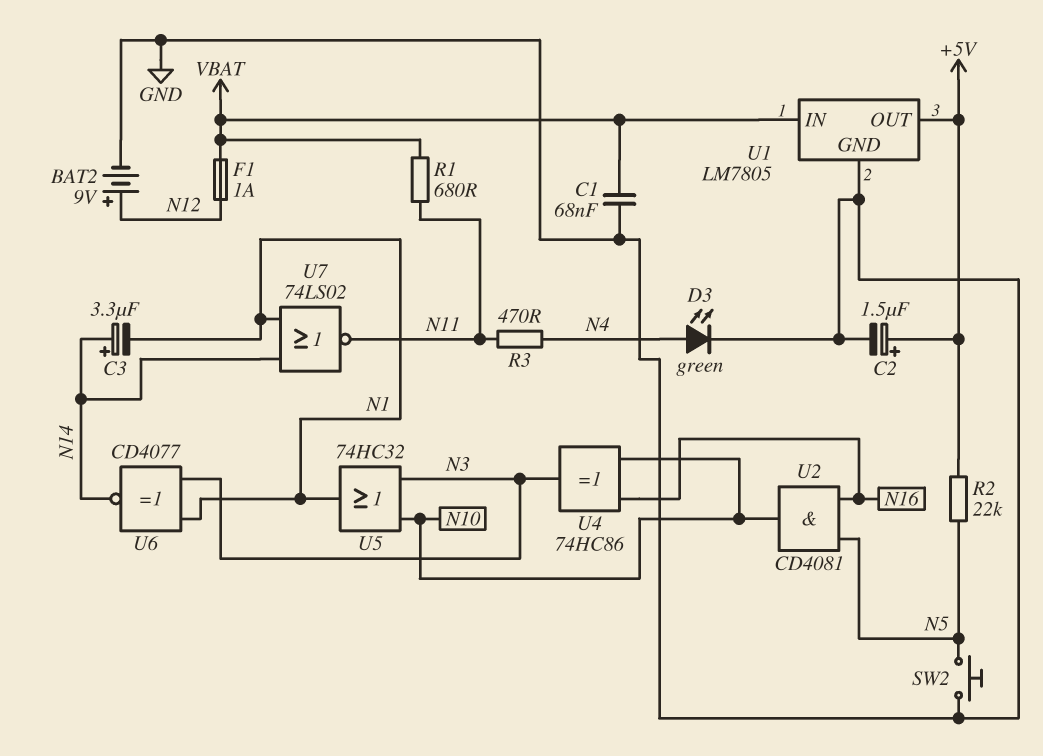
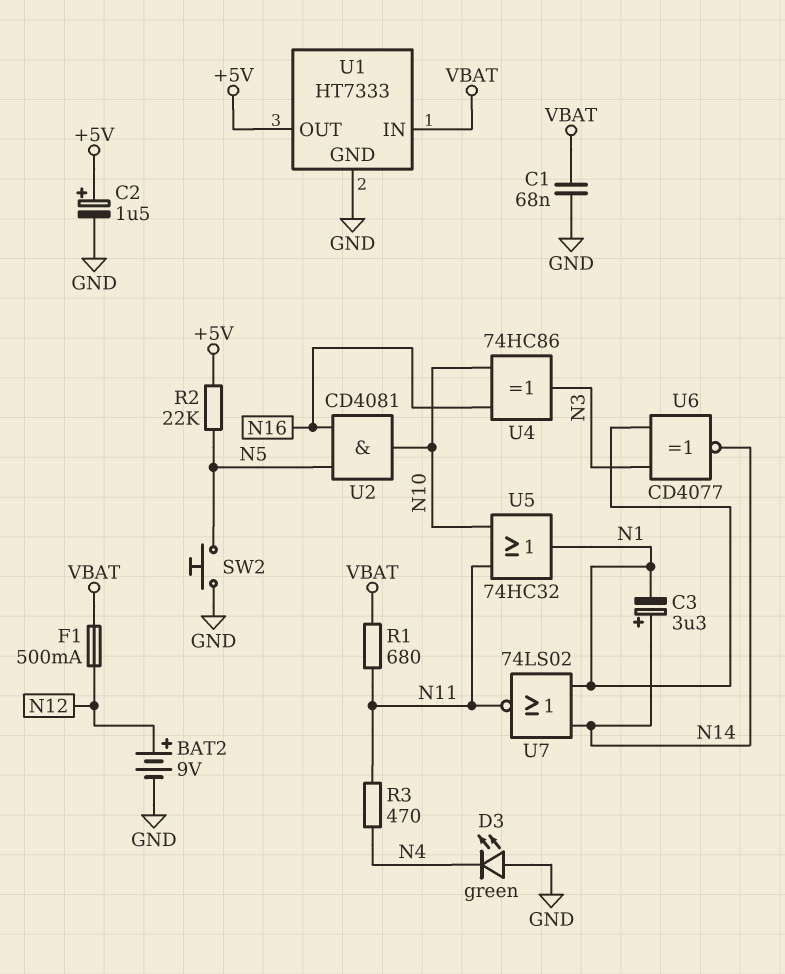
D3: LED green (A N4, K GND) -> LED green (A GND, K N4)
F1: 1A (N12, VBAT) -> 500mA (N12, VBAT)
U1: LM7805 -> HT7333
U5: OR 74HC32 (in N3, in N10, out N1) -> OR 74HC32 (in N10, in N11, out N1)

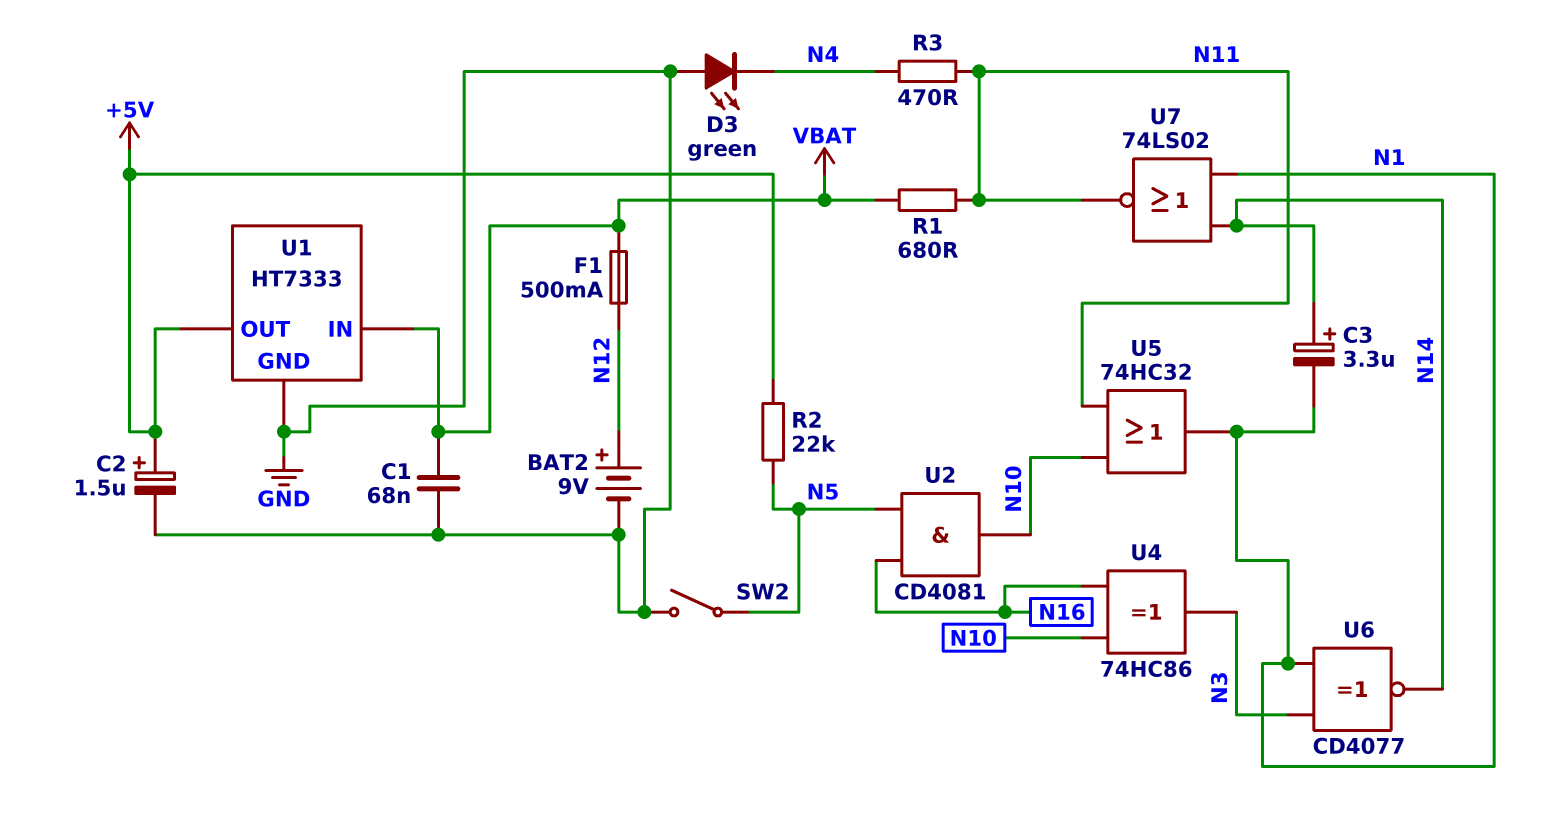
SW2: button (GND, N5) -> switch (GND, N5)

